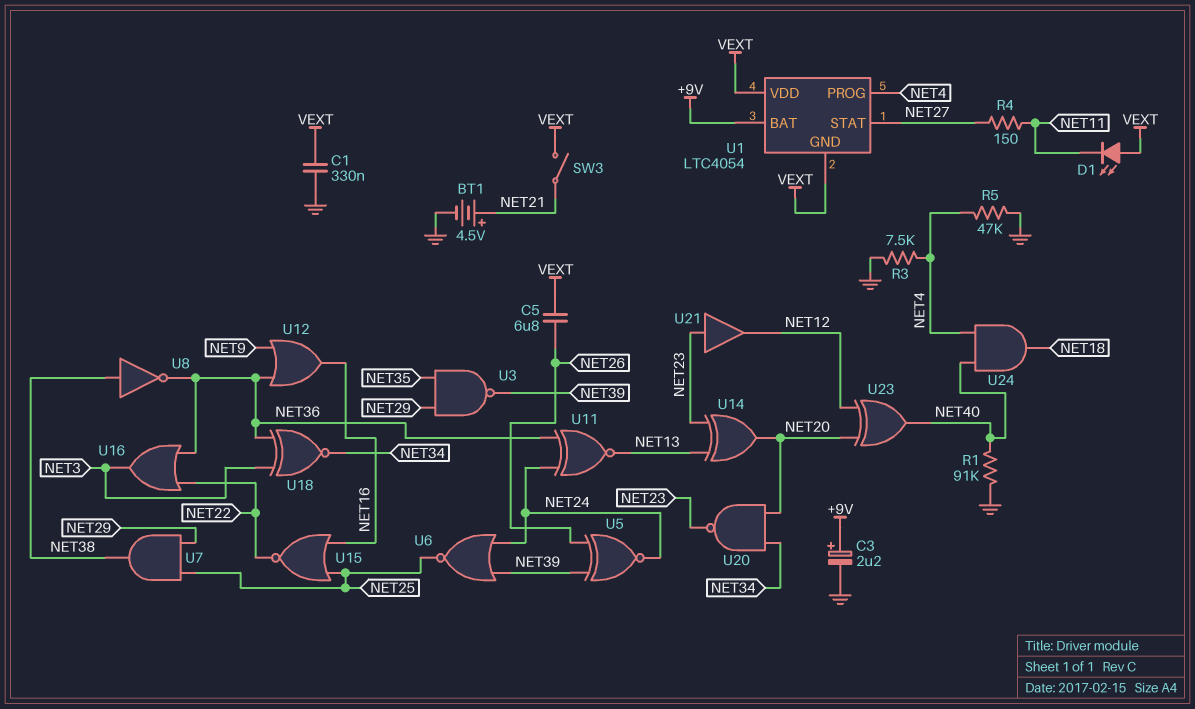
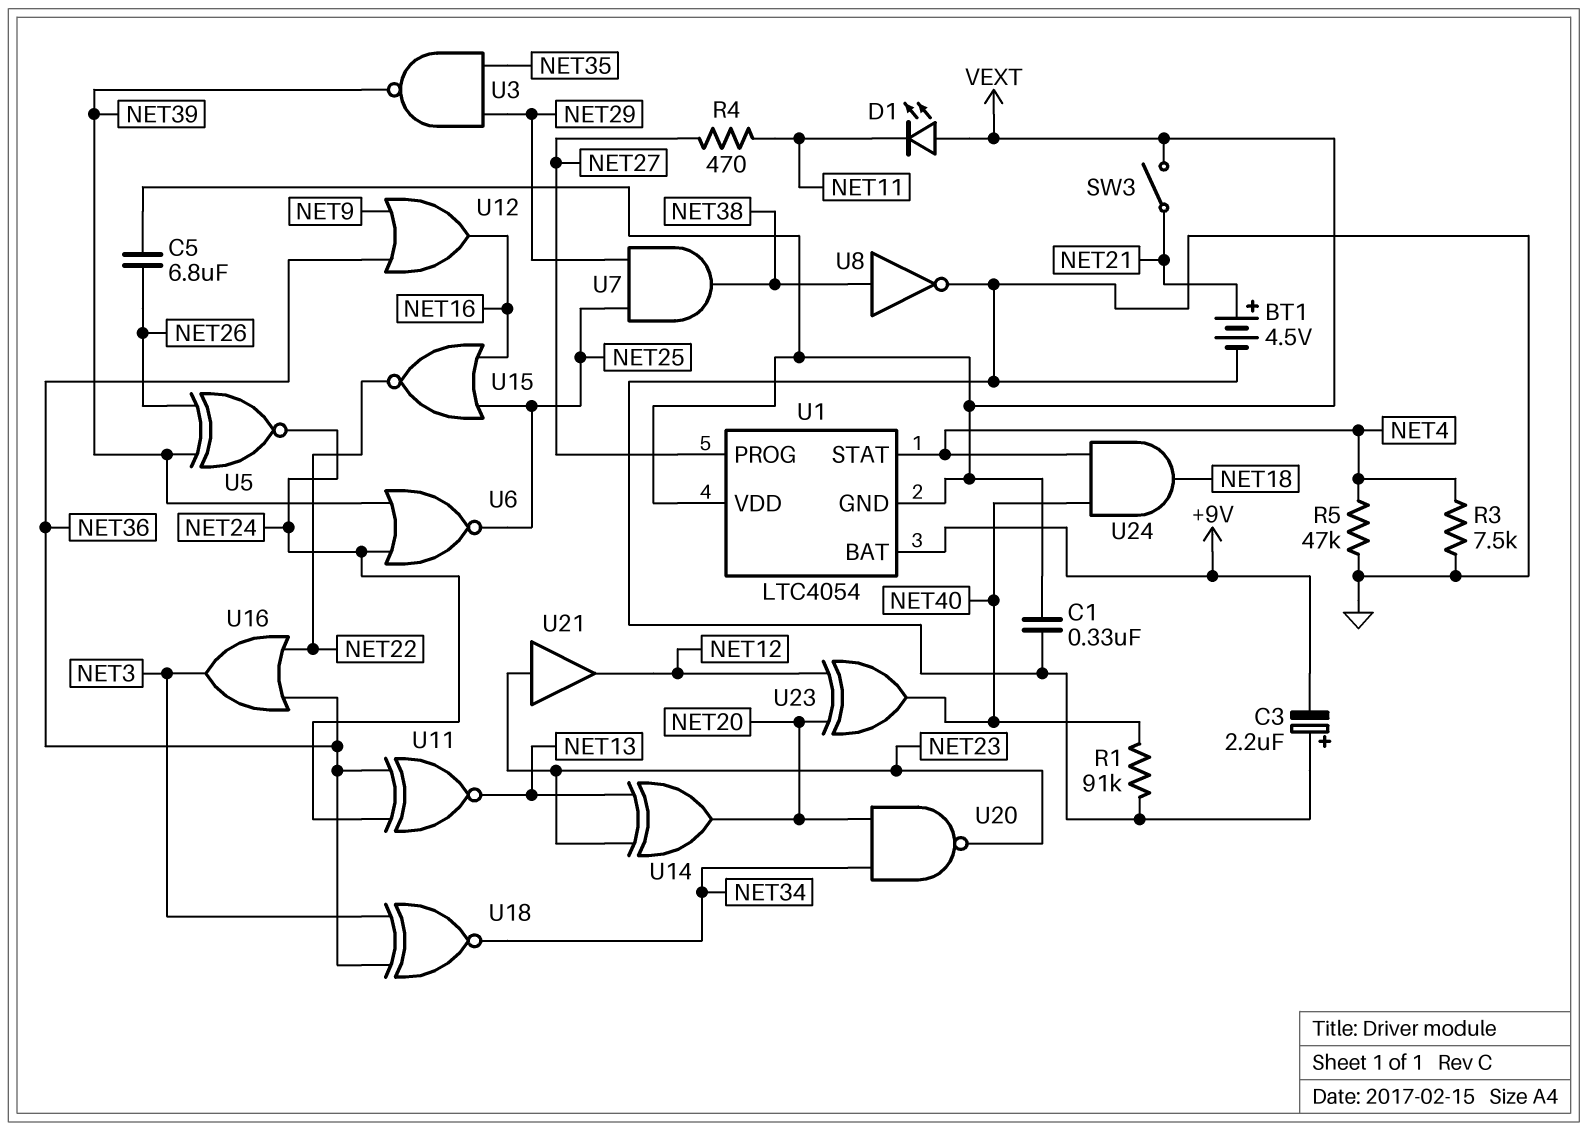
C3: 2.2uF (plus +9V, minus GND) -> 2.2uF (plus GND, minus +9V)
R4: 150 (NET11, NET27) -> 470 (NET11, NET27)
U1 pin PROG: NET4 -> NET27
U1 pin STAT: NET27 -> NET4
U8: NOT (in NET38, out NET36) -> NOT (in NET38, out GND)

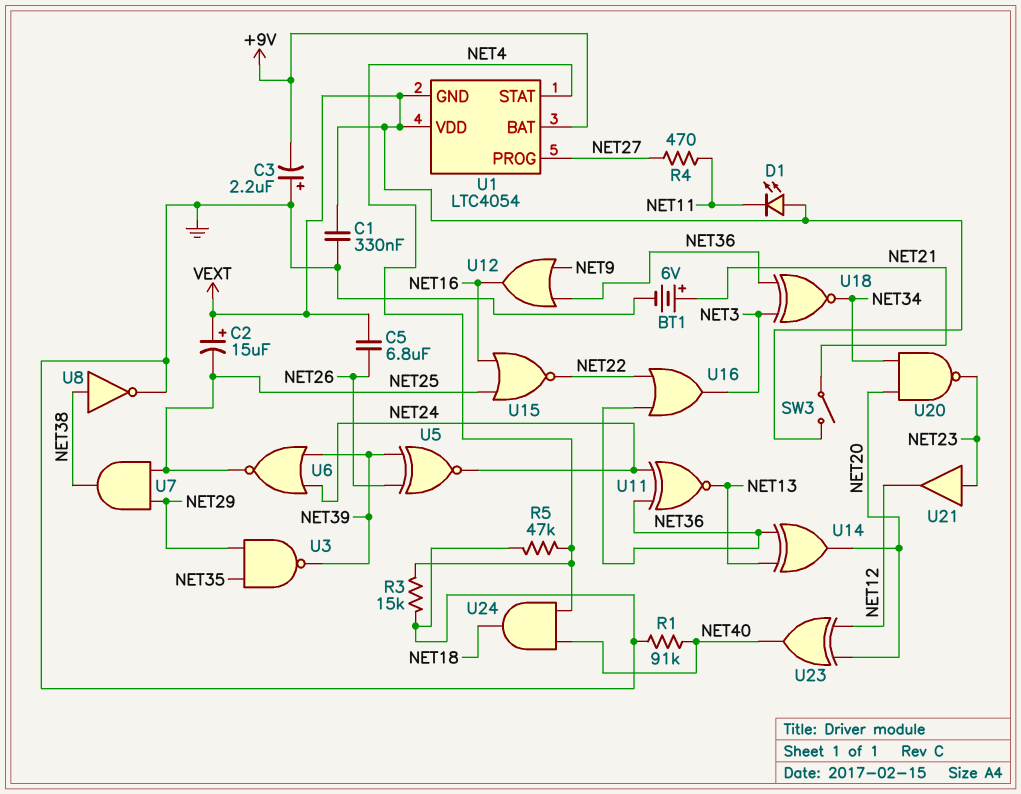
BT1: 4.5V (plus NET21, minus GND) -> 6V (plus NET21, minus GND)
C2: none -> 15uF (plus VEXT, minus NET25)
R3: 7.5k (GND, NET4) -> 15k (GND, NET4)
U14: XOR (in NET13, in NET23, out NET20) -> XOR (in NET13, in NET36, out NET20)

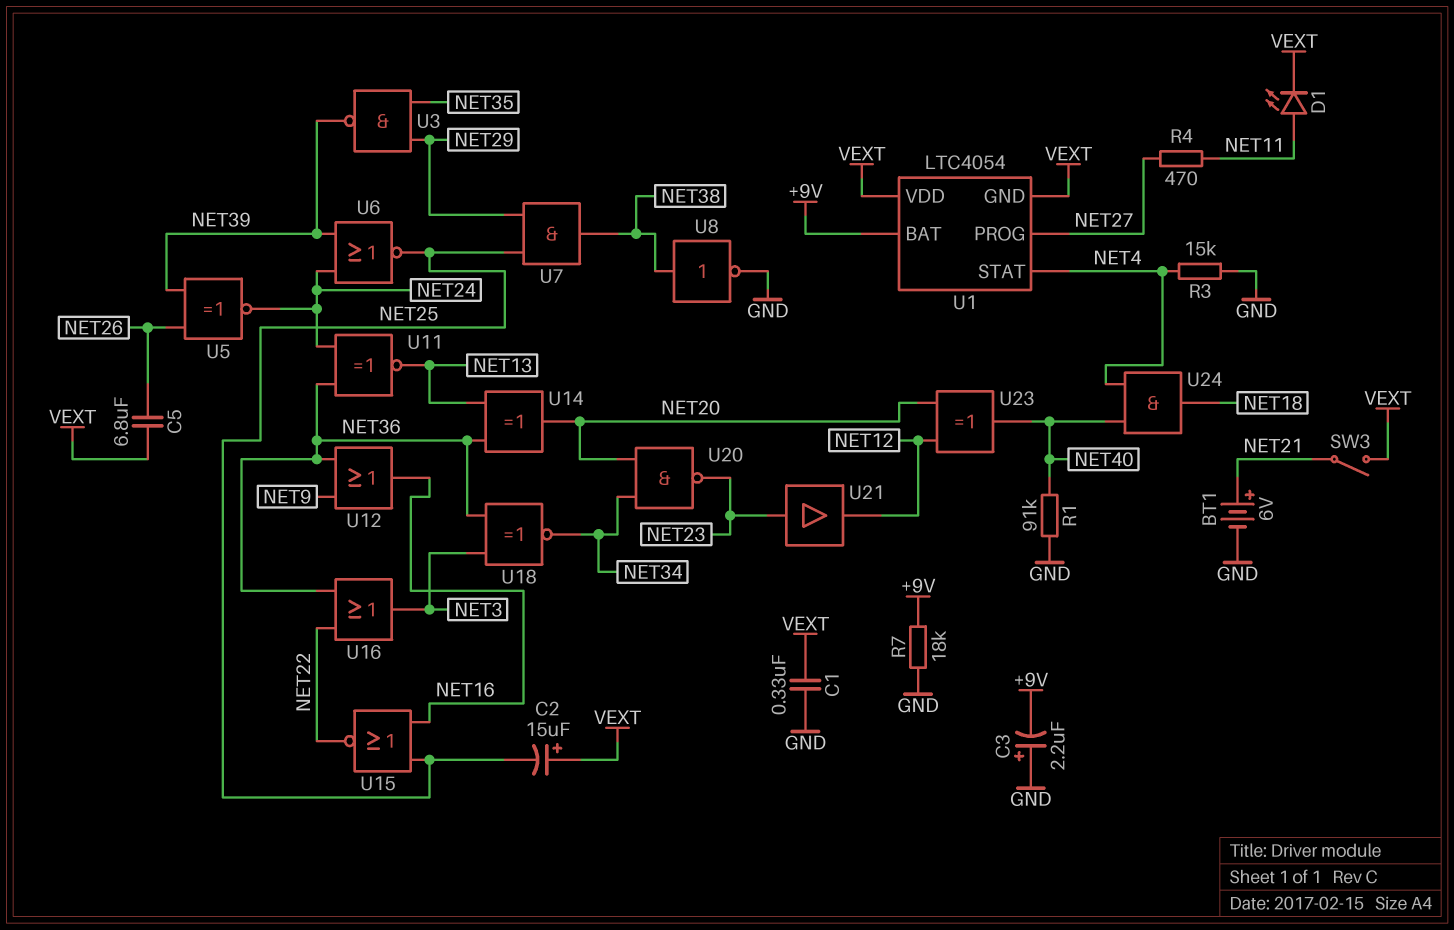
D1: LED (A VEXT, K NET11) -> LED (A NET11, K VEXT)
R5: 47k (GND, NET4) -> none
R7: none -> 18k (+9V, GND)

